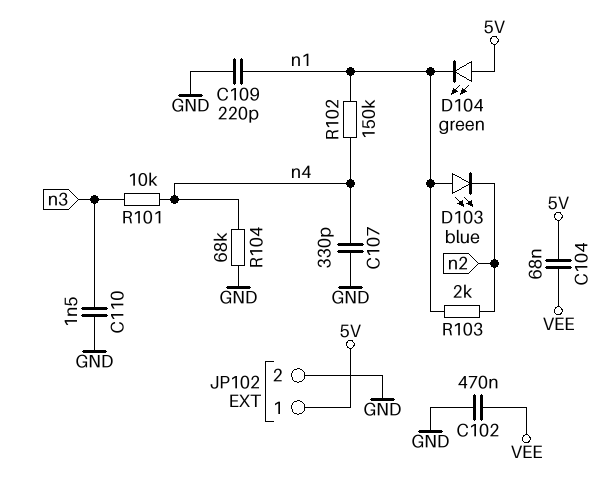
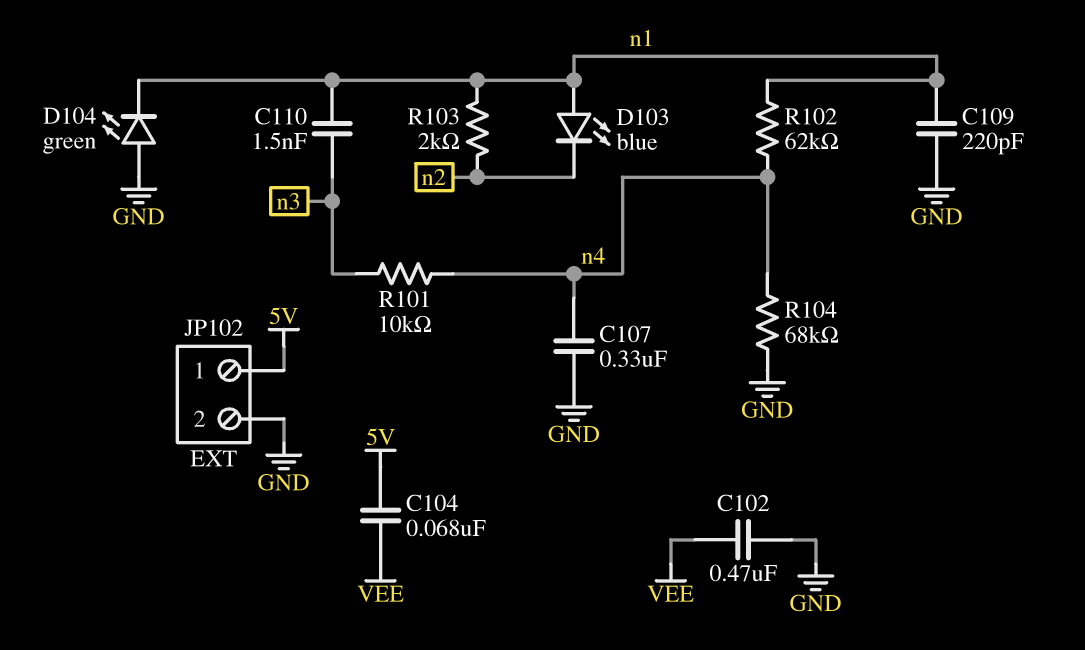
C107: 330pF (GND, n4) -> 330nF (GND, n4)
C110: 1.5nF (GND, n3) -> 1.5nF (n1, n3)
D104: LED green (A 5V, K n1) -> LED green (A GND, K n1)
R102: 150k (n1, n4) -> 62k (n1, n4)

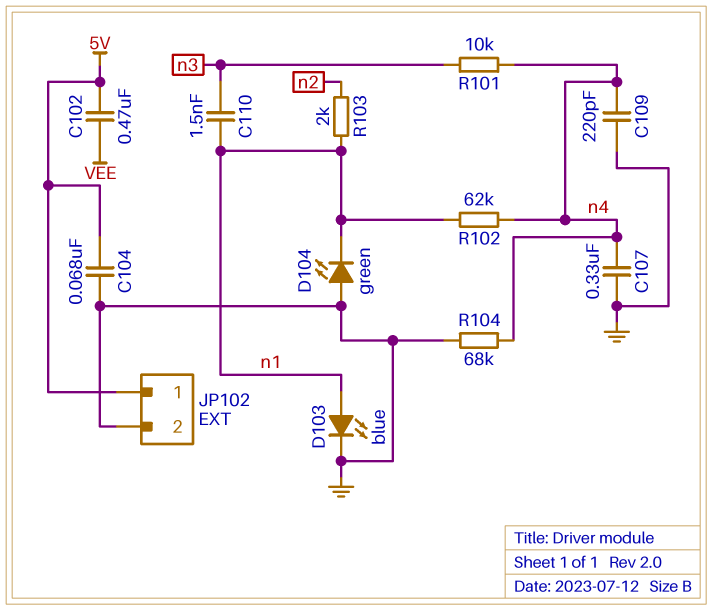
C102: 470nF (GND, VEE) -> 470nF (5V, VEE)
C104: 68nF (5V, VEE) -> 68nF (5V, GND)
C109: 220pF (GND, n1) -> 220pF (GND, n4)
D103: LED blue (A n1, K n2) -> LED blue (A n1, K GND)

